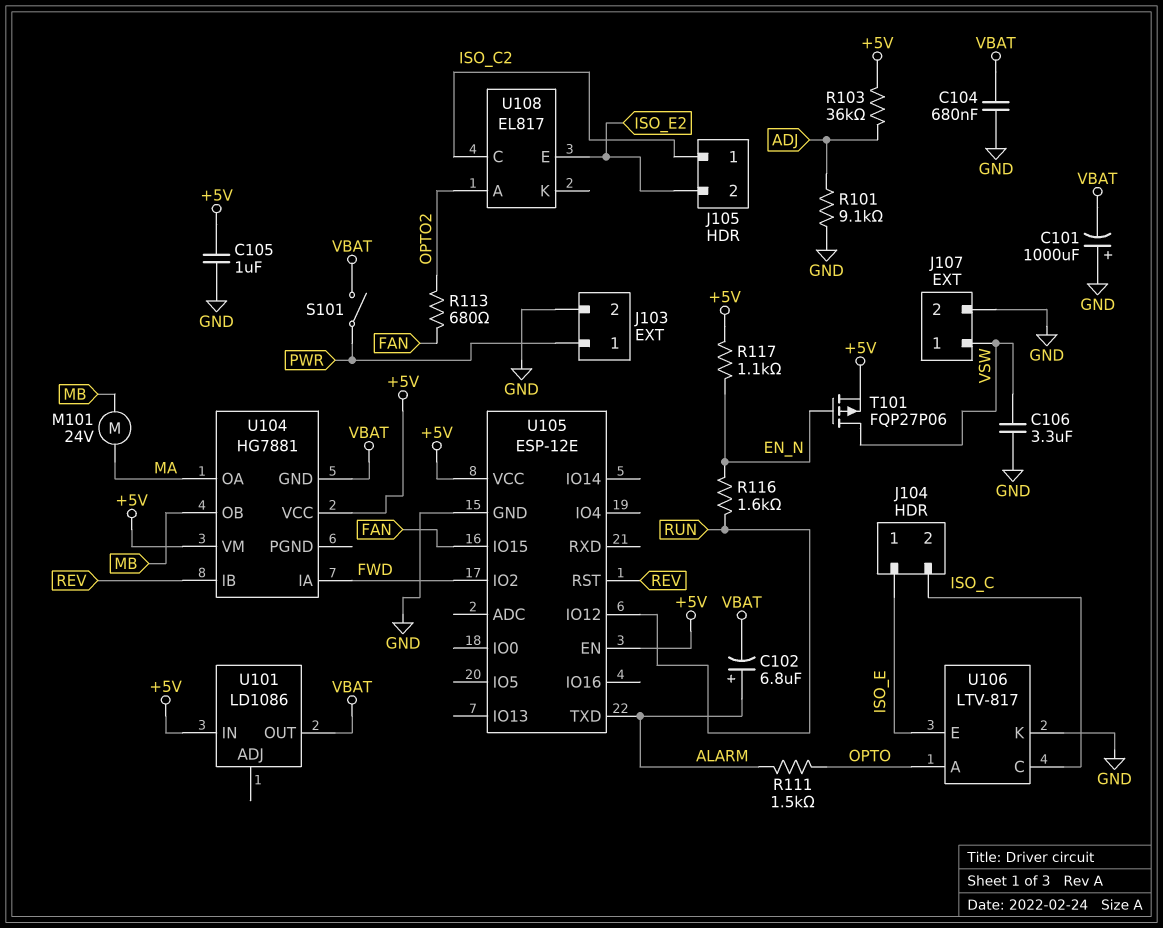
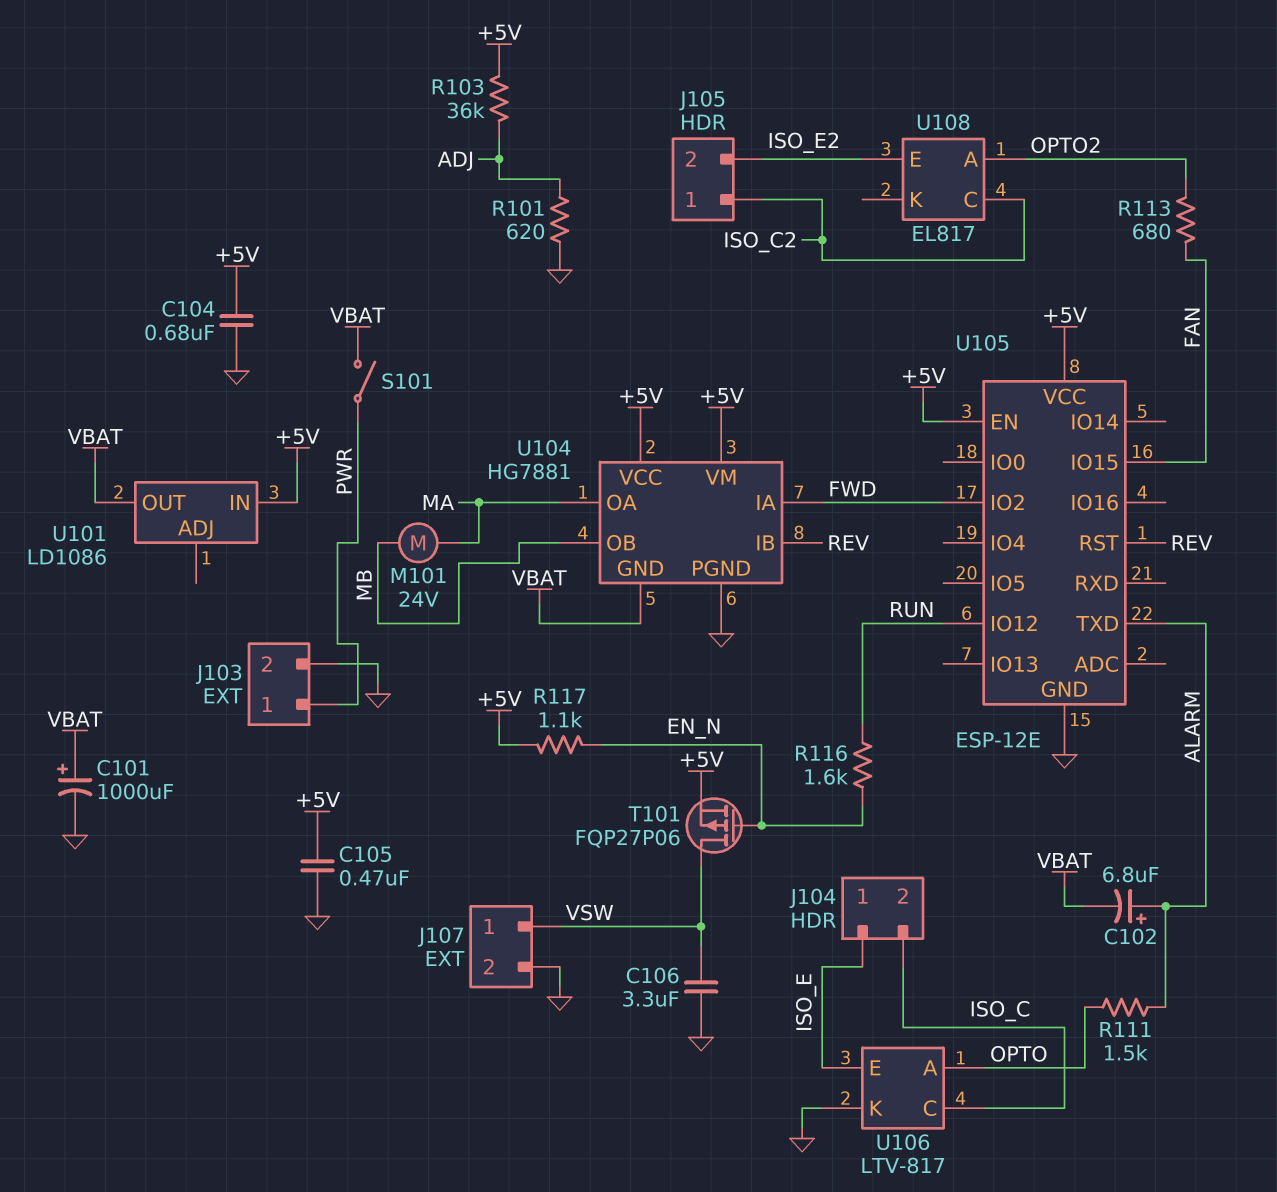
C101: 1000uF (plus GND, minus VBAT) -> 1000uF (plus VBAT, minus GND)
C104: 680nF (GND, VBAT) -> 680nF (+5V, GND)
C105: 1uF (+5V, GND) -> 470nF (+5V, GND)
R101: 9.1k (ADJ, GND) -> 620 (ADJ, GND)
U104 pin PGND: none -> GND

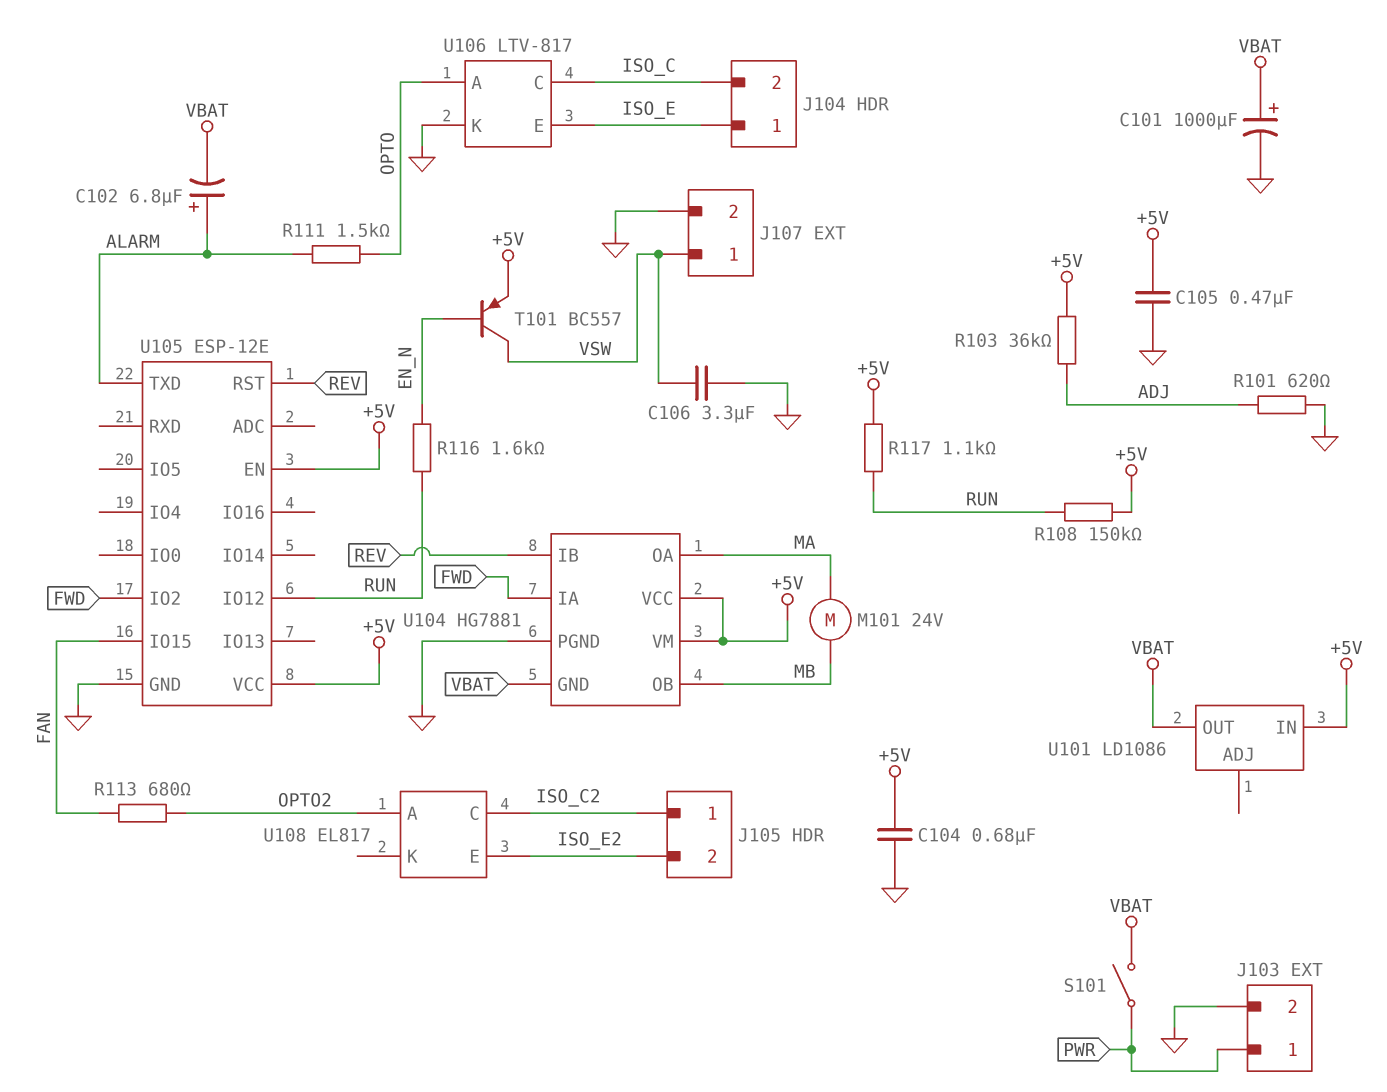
R108: none -> 150k (+5V, RUN)
R117: 1.1k (+5V, EN_N) -> 1.1k (+5V, RUN)
T101: PMOS FQP27P06 (G EN_N, D VSW, S +5V) -> PNP BC557 (B EN_N, C VSW, E +5V)

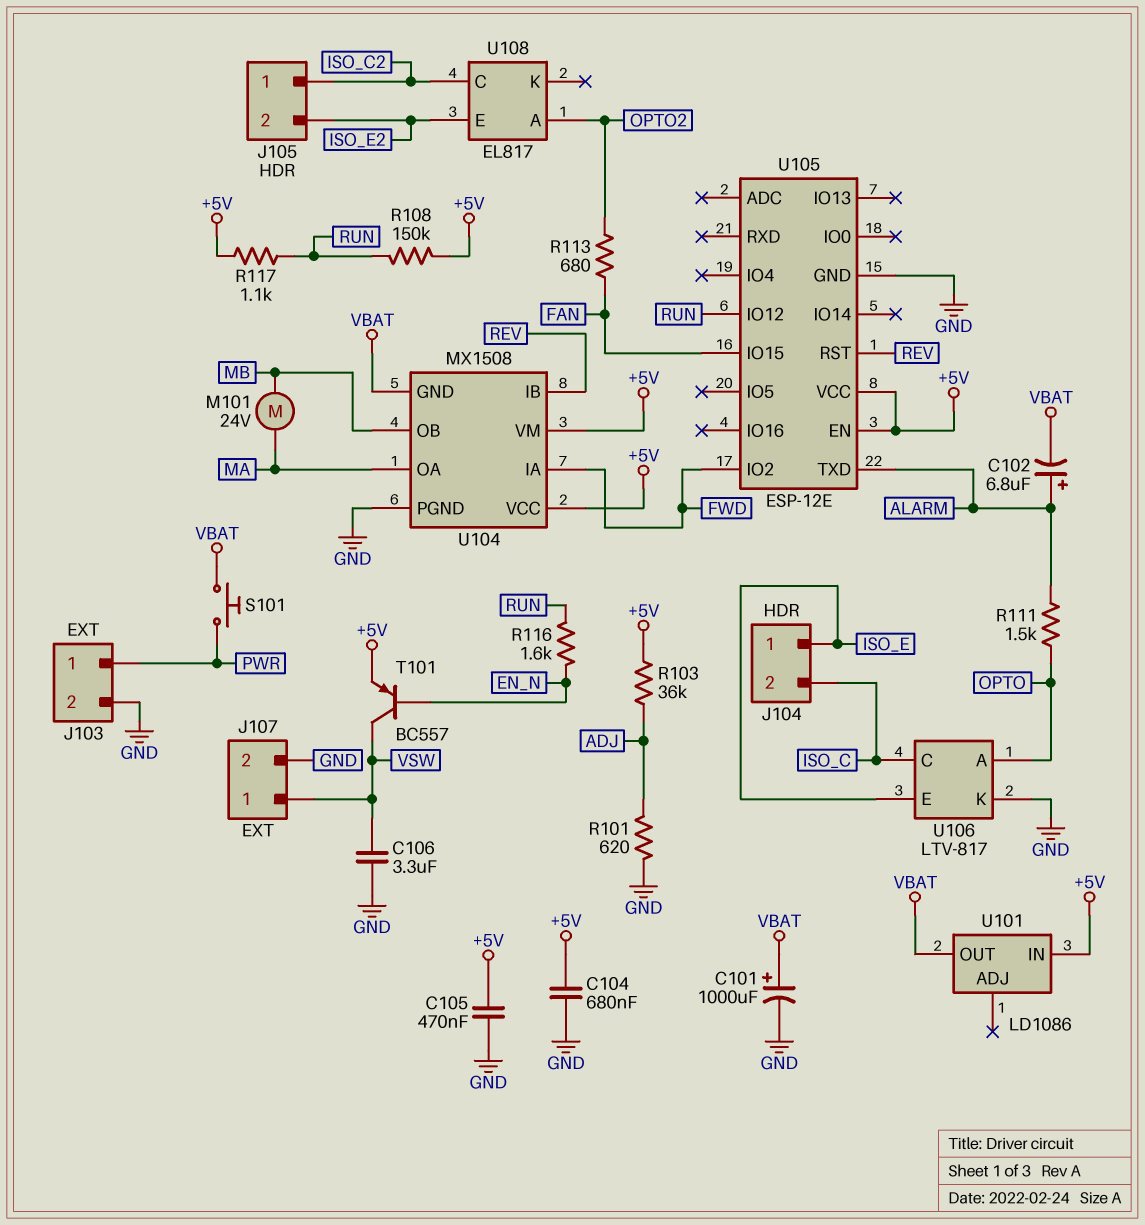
S101: switch (PWR, VBAT) -> button (PWR, VBAT)
U104: HG7881 -> MX1508

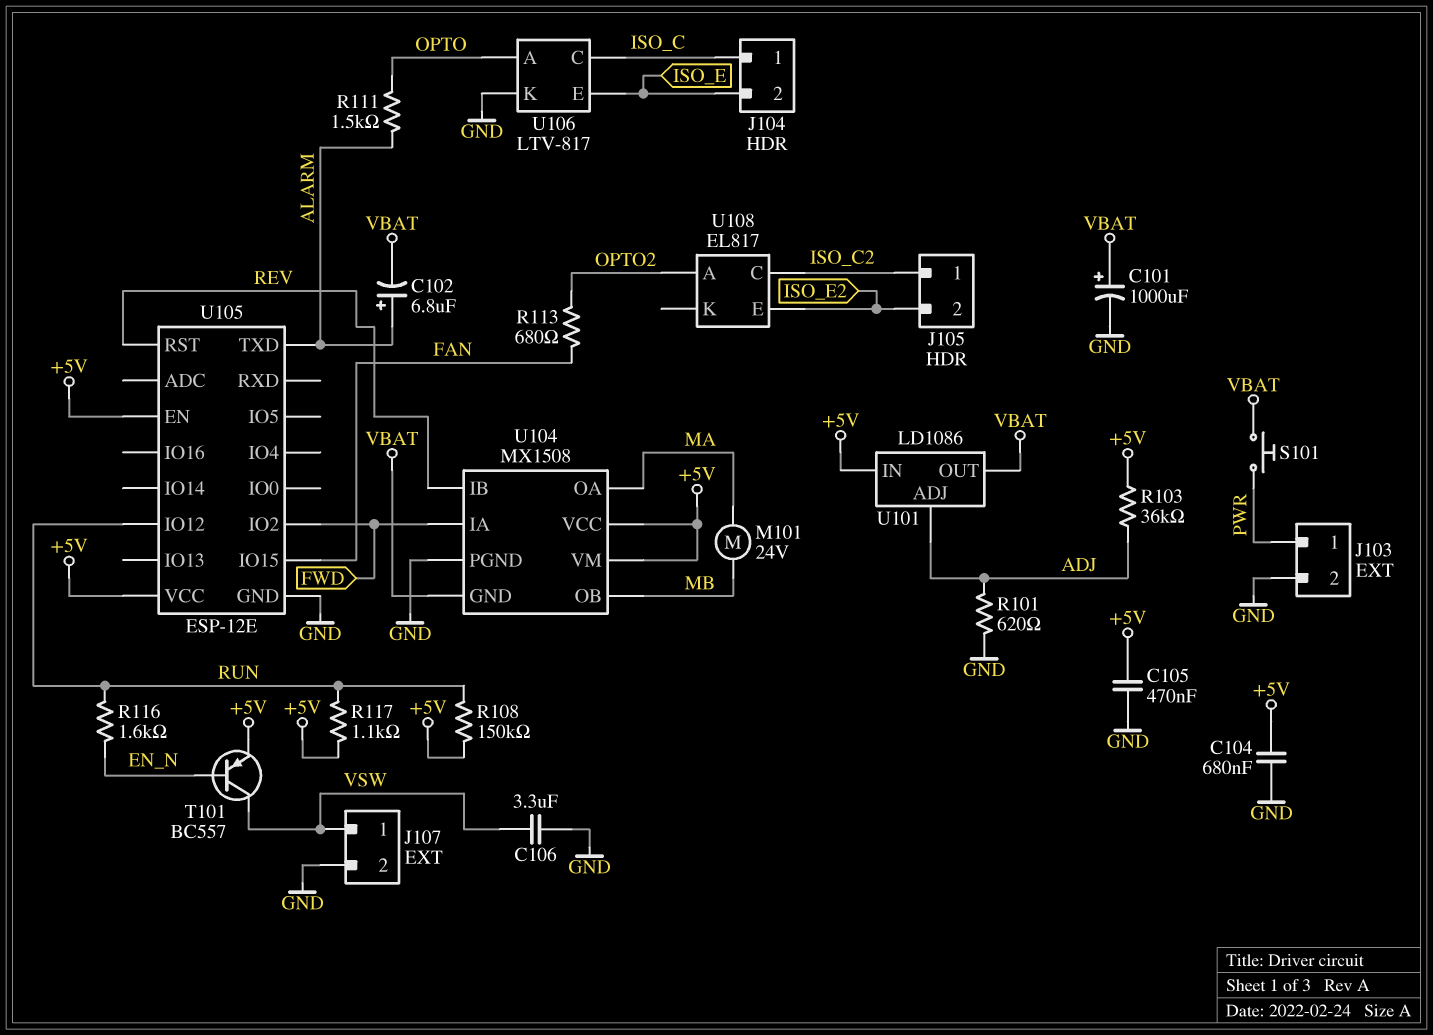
J104 pin 1: ISO_E -> ISO_C
J104 pin 2: ISO_C -> ISO_E
U101 pin ADJ: none -> ADJ

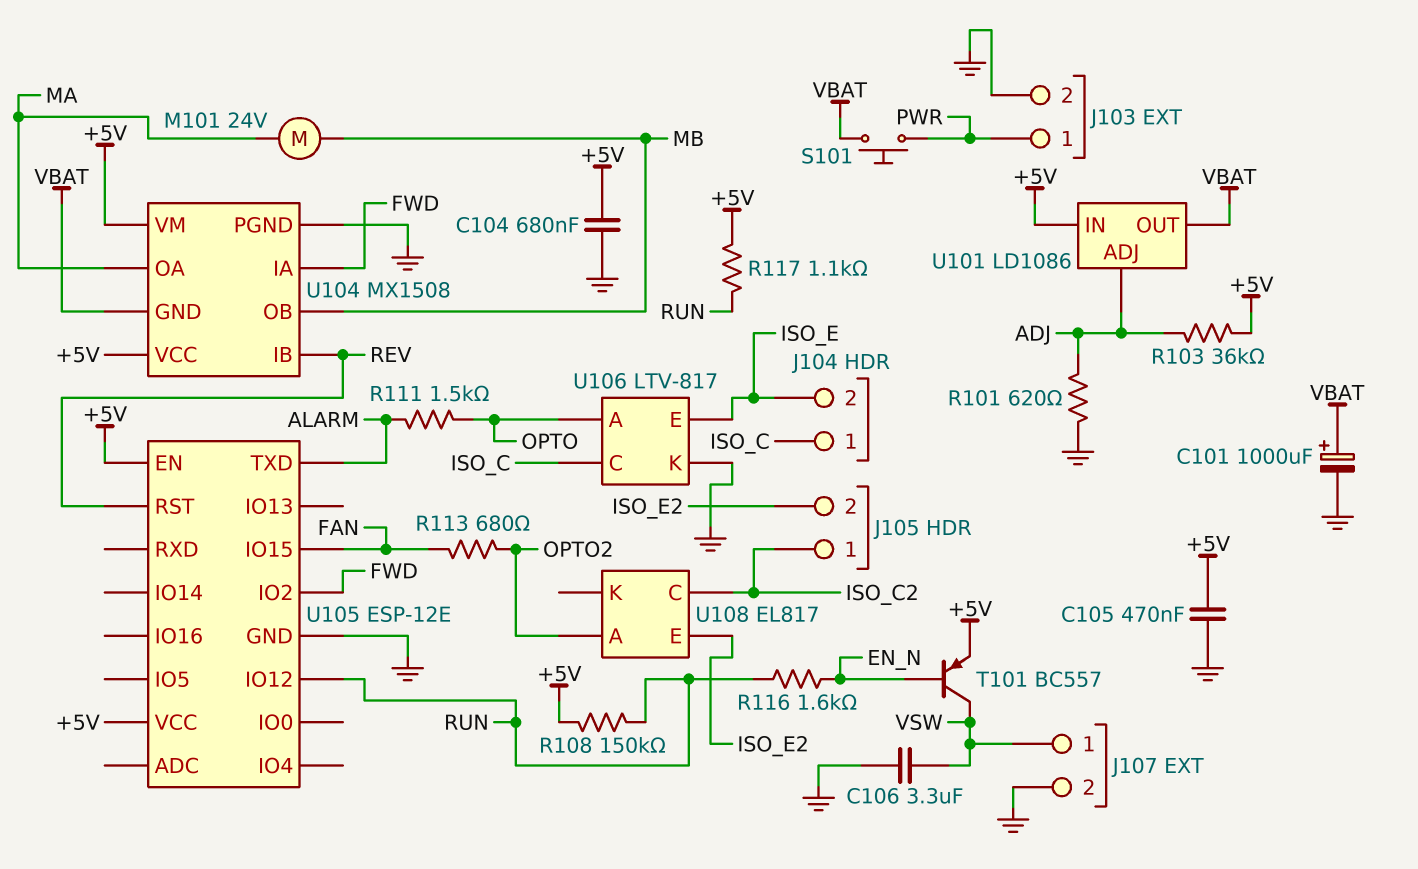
C102: 6.8uF (plus ALARM, minus VBAT) -> none

